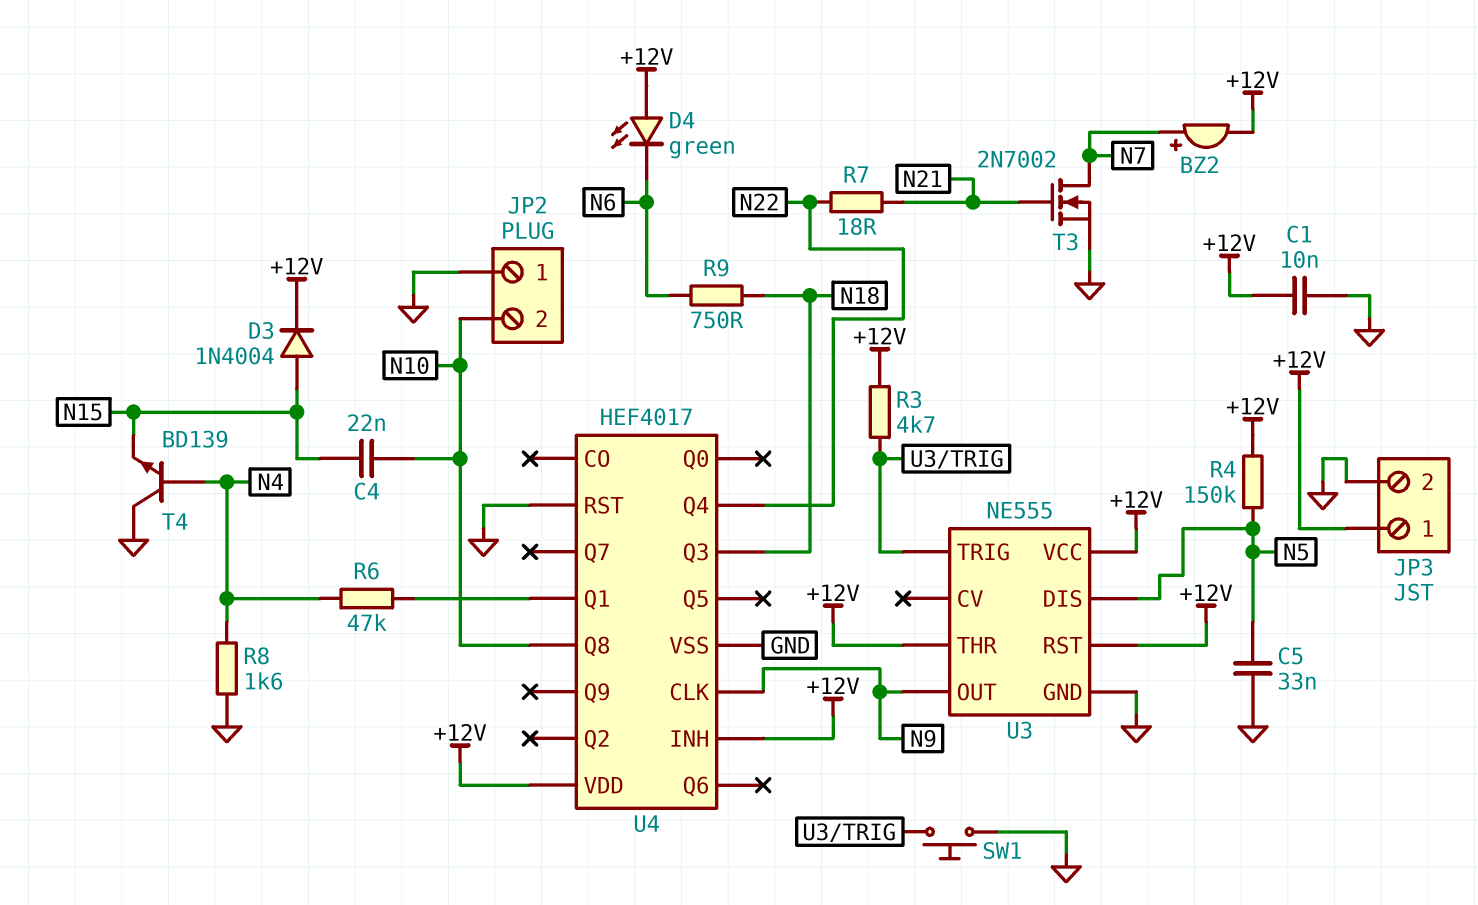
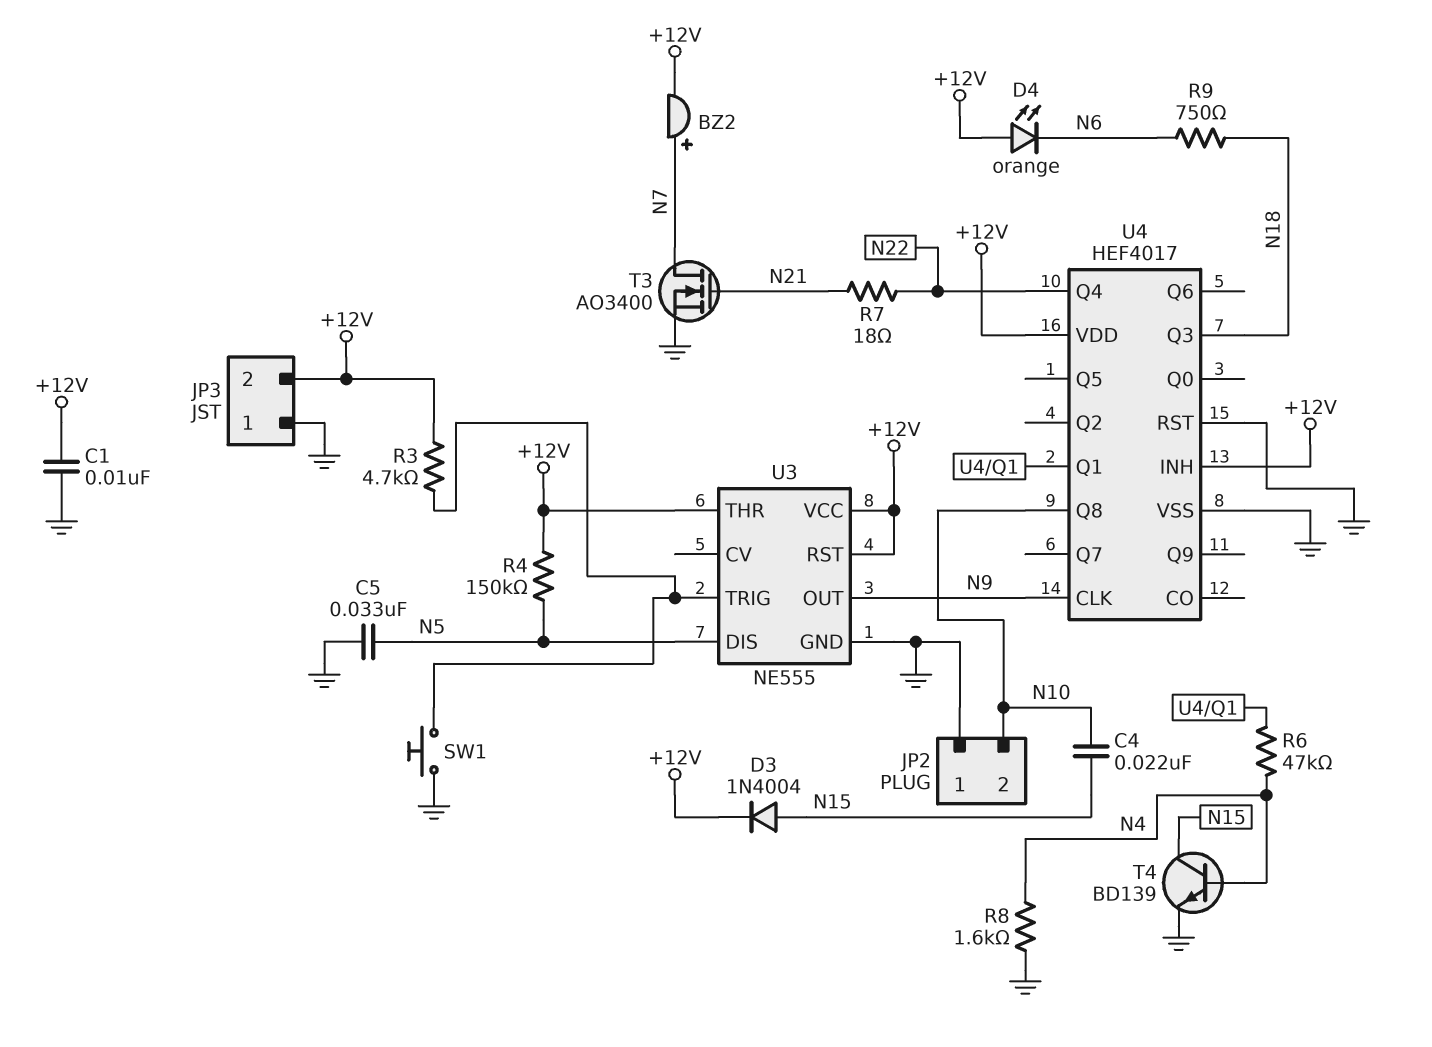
D4: LED green (A +12V, K N6) -> LED orange (A +12V, K N6)
JP3 pin 1: +12V -> GND
JP3 pin 2: GND -> +12V
T3: NMOS 2N7002 (G N21, D N7, S GND) -> NMOS AO3400 (G N21, D N7, S GND)
T4: NPN BD139 (B N4, C GND, E N15) -> NPN BD139 (B N4, C N15, E GND)

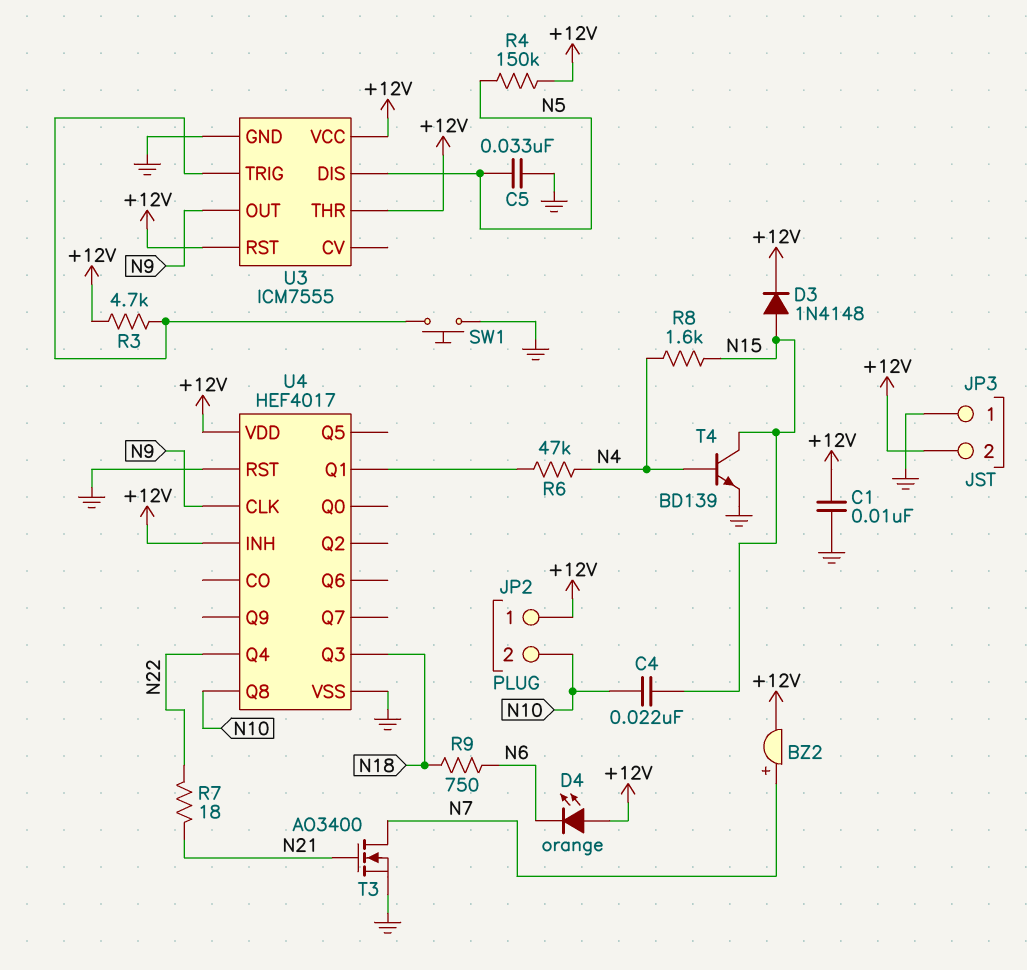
D3: diode 1N4004 (A N15, K +12V) -> diode 1N4148 (A N15, K +12V)
JP2 pin 1: GND -> +12V
R8: 1.6k (GND, N4) -> 1.6k (N4, N15)
U3: NE555 -> ICM7555

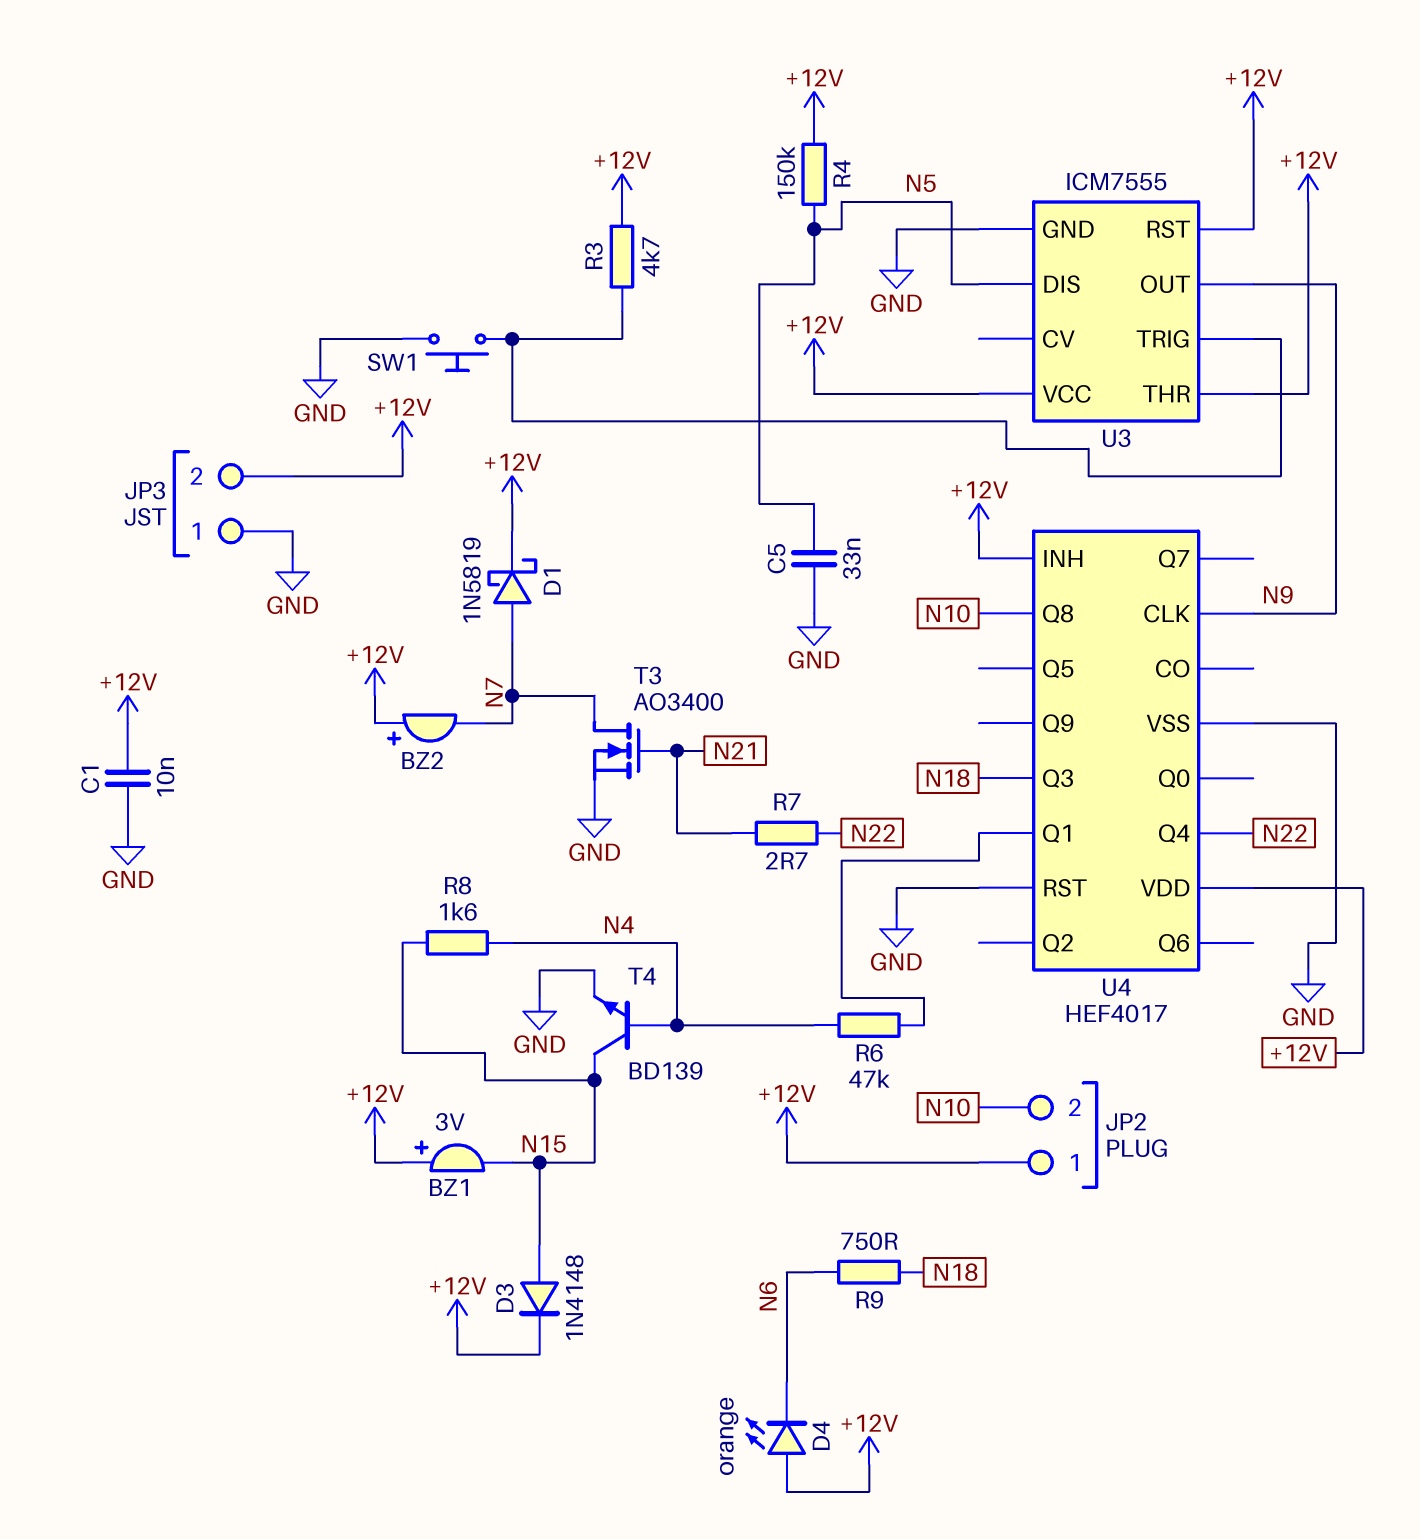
BZ1: none -> buzzer 3V (plus +12V, minus N15)
BZ2: buzzer (plus N7, minus +12V) -> buzzer (plus +12V, minus N7)
C4: 22nF (N10, N15) -> none
D1: none -> schottky 1N5819 (A N7, K +12V)
R7: 18 (N21, N22) -> 2.7 (N21, N22)

